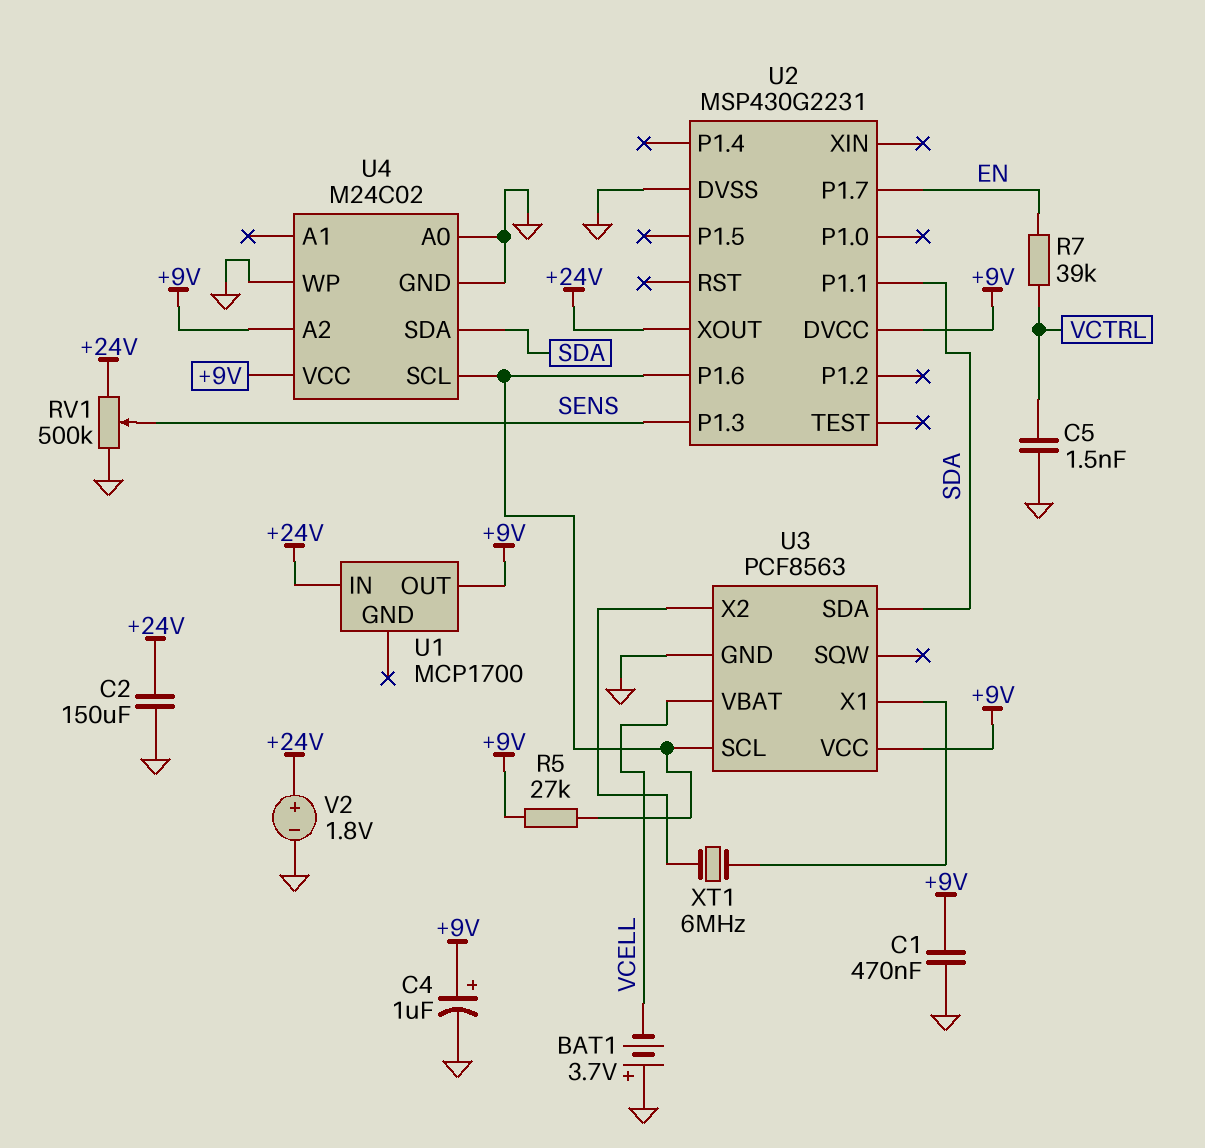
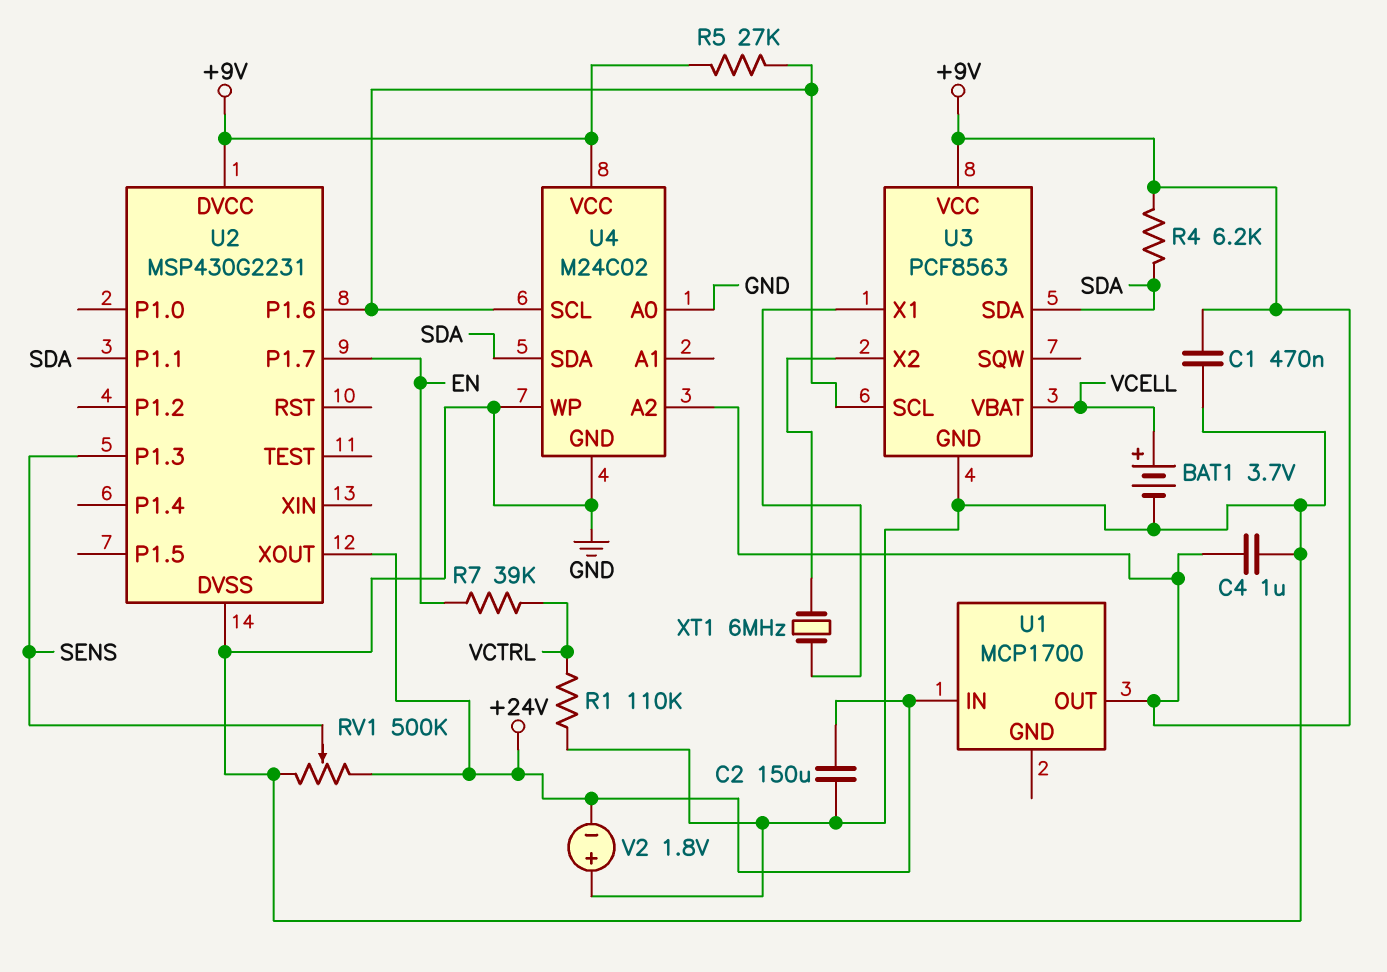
BAT1: 3.7V (plus GND, minus VCELL) -> 3.7V (plus VCELL, minus GND)
C4: 1uF (plus +9V, minus GND) -> 1uF (+9V, GND)
C5: 1.5nF (GND, VCTRL) -> none
R1: none -> 110k (GND, VCTRL)
R4: none -> 6.2k (+9V, SDA)
V2: 1.8V (plus +24V, minus GND) -> 1.8V (plus GND, minus +24V)

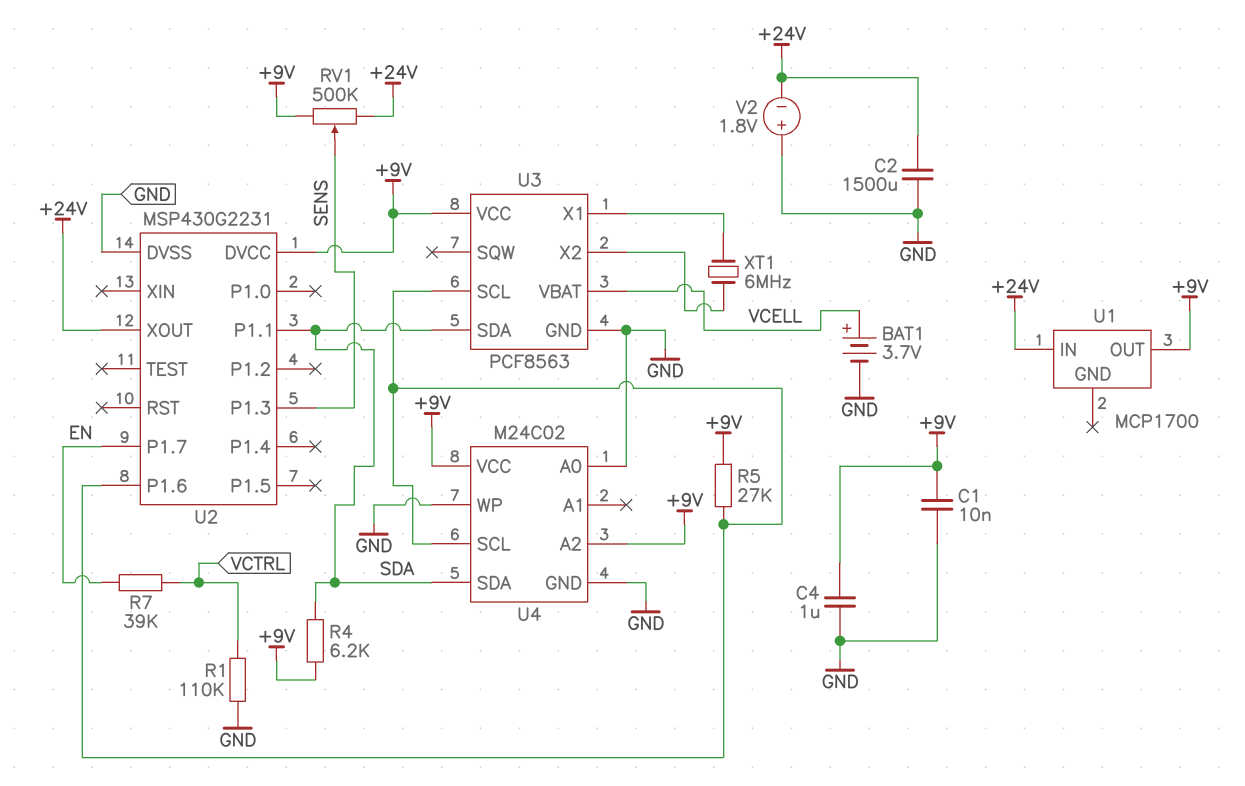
C1: 470nF (+9V, GND) -> 10nF (+9V, GND)
C2: 150uF (+24V, GND) -> 1500uF (+24V, GND)
RV1: 500k (+24V, GND, wiper SENS) -> 500k (+9V, +24V, wiper SENS)

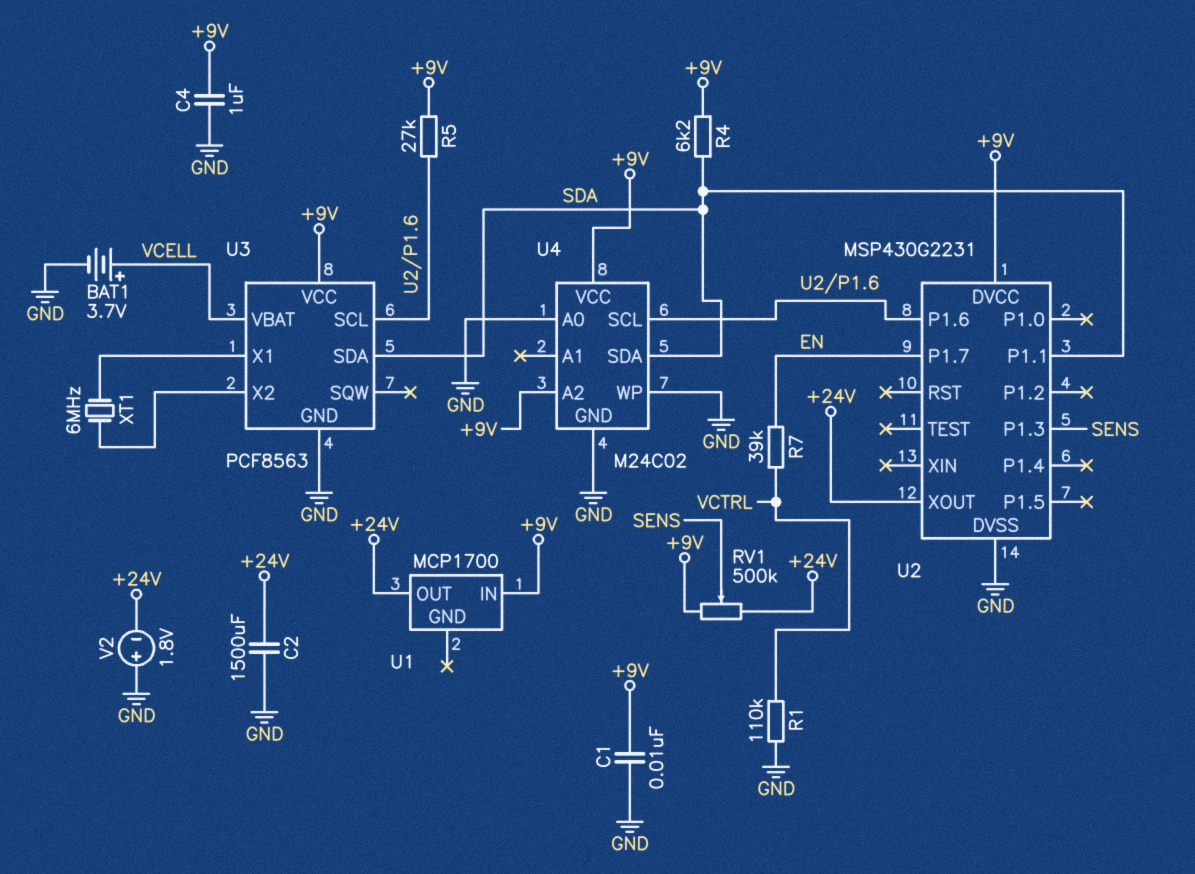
U1 pin IN: +24V -> +9V
U1 pin OUT: +9V -> +24V

